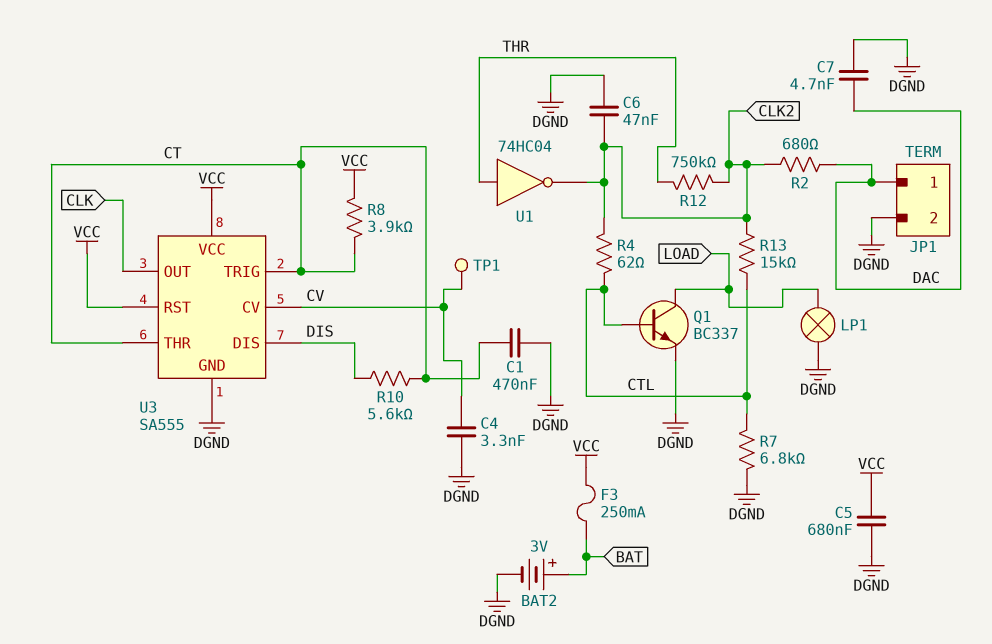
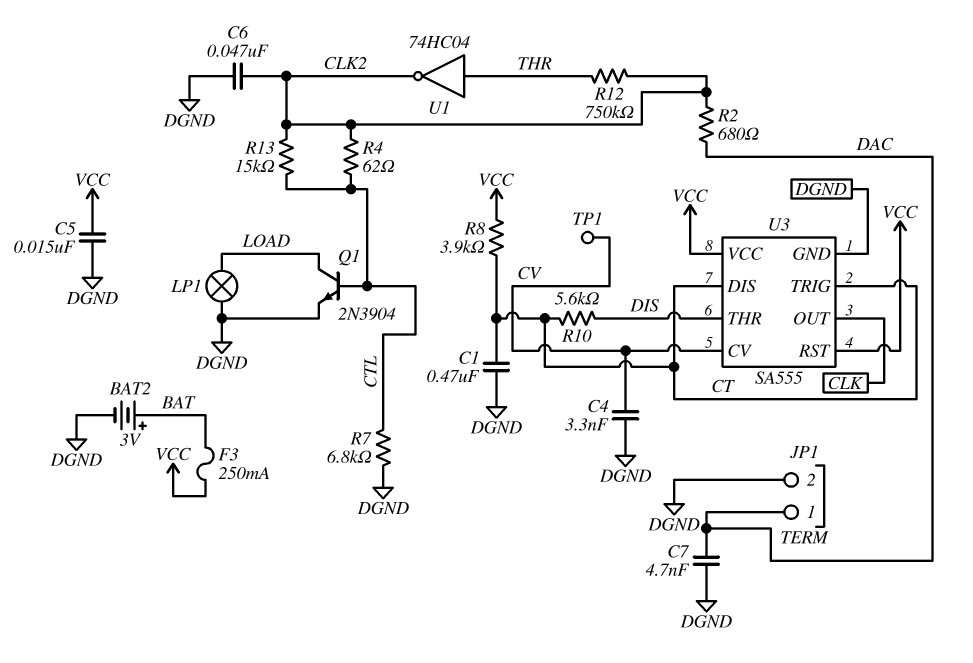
C5: 680nF (DGND, VCC) -> 15nF (DGND, VCC)
Q1: NPN BC337 (B CTL, C LOAD, E DGND) -> NPN 2N3904 (B CTL, C LOAD, E DGND)
U3 pin DIS: DIS -> CT
U3 pin THR: CT -> DIS

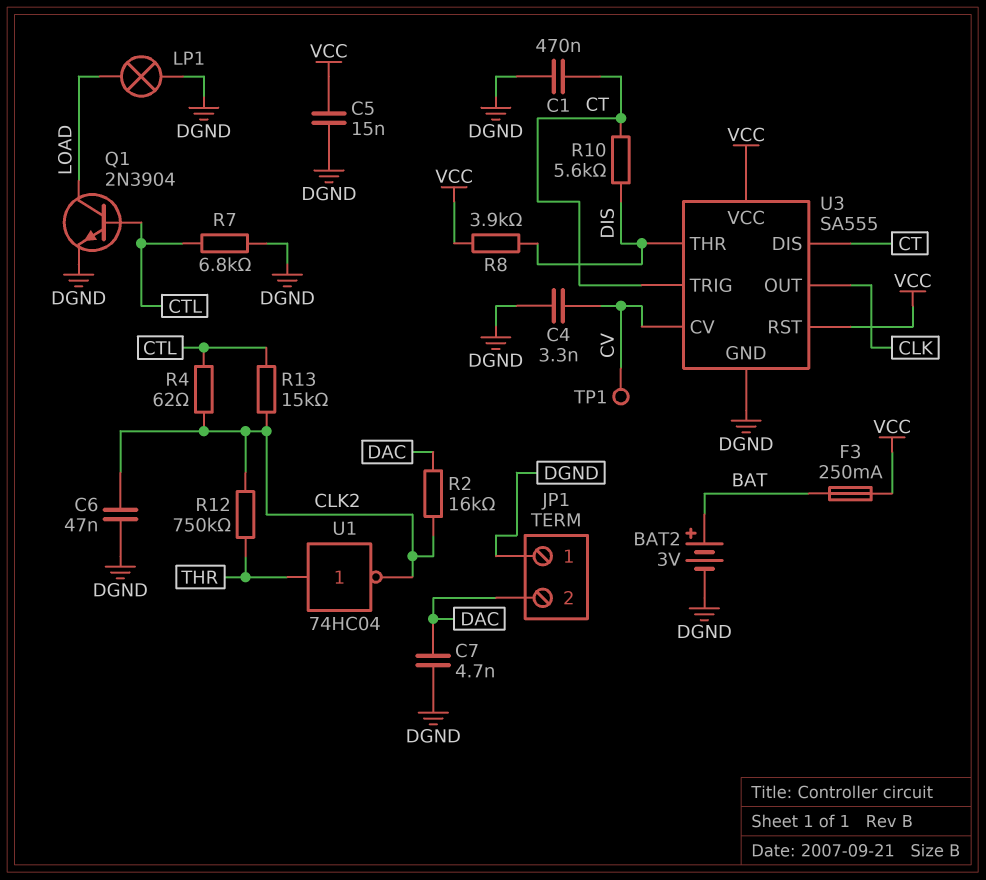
JP1 pin 1: DAC -> DGND
JP1 pin 2: DGND -> DAC
R2: 680 (CLK2, DAC) -> 16k (CLK2, DAC)
R8: 3.9k (CT, VCC) -> 3.9k (DIS, VCC)

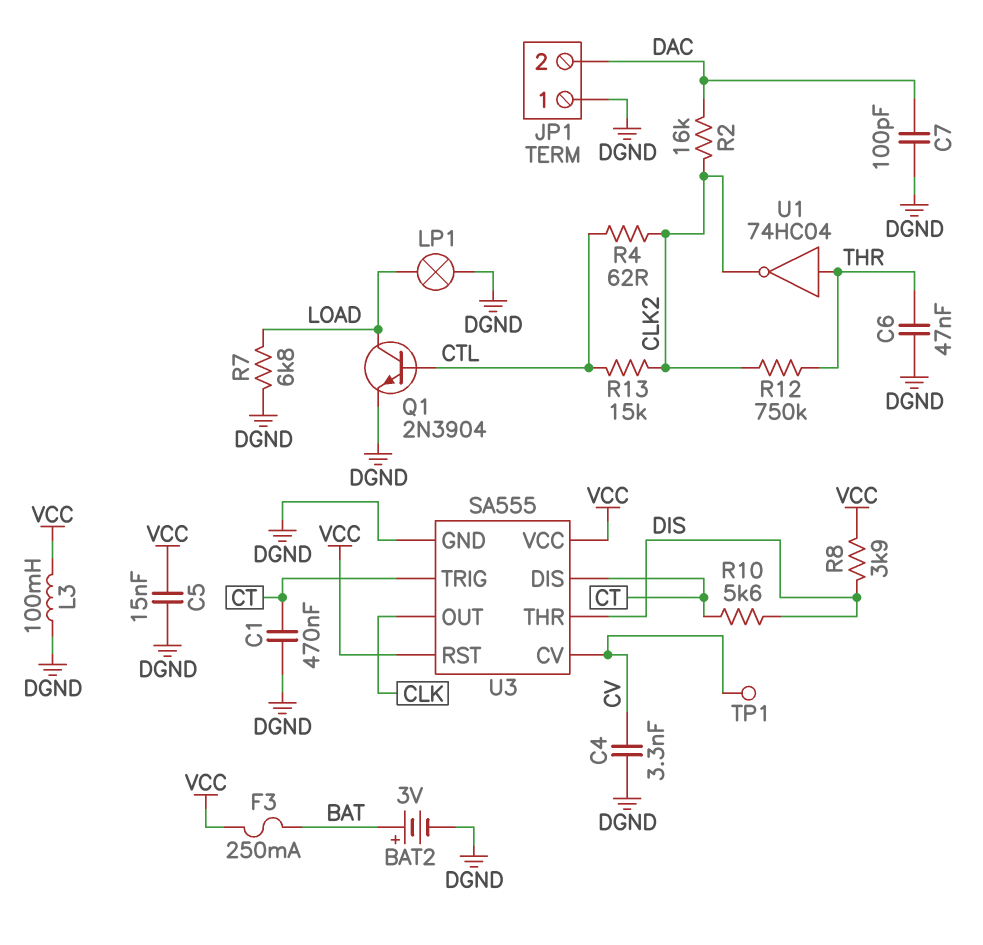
C6: 47nF (CLK2, DGND) -> 47nF (DGND, THR)
C7: 4.7nF (DAC, DGND) -> 100pF (DAC, DGND)
L3: none -> 100mH (DGND, VCC)
R7: 6.8k (CTL, DGND) -> 6.8k (DGND, LOAD)

